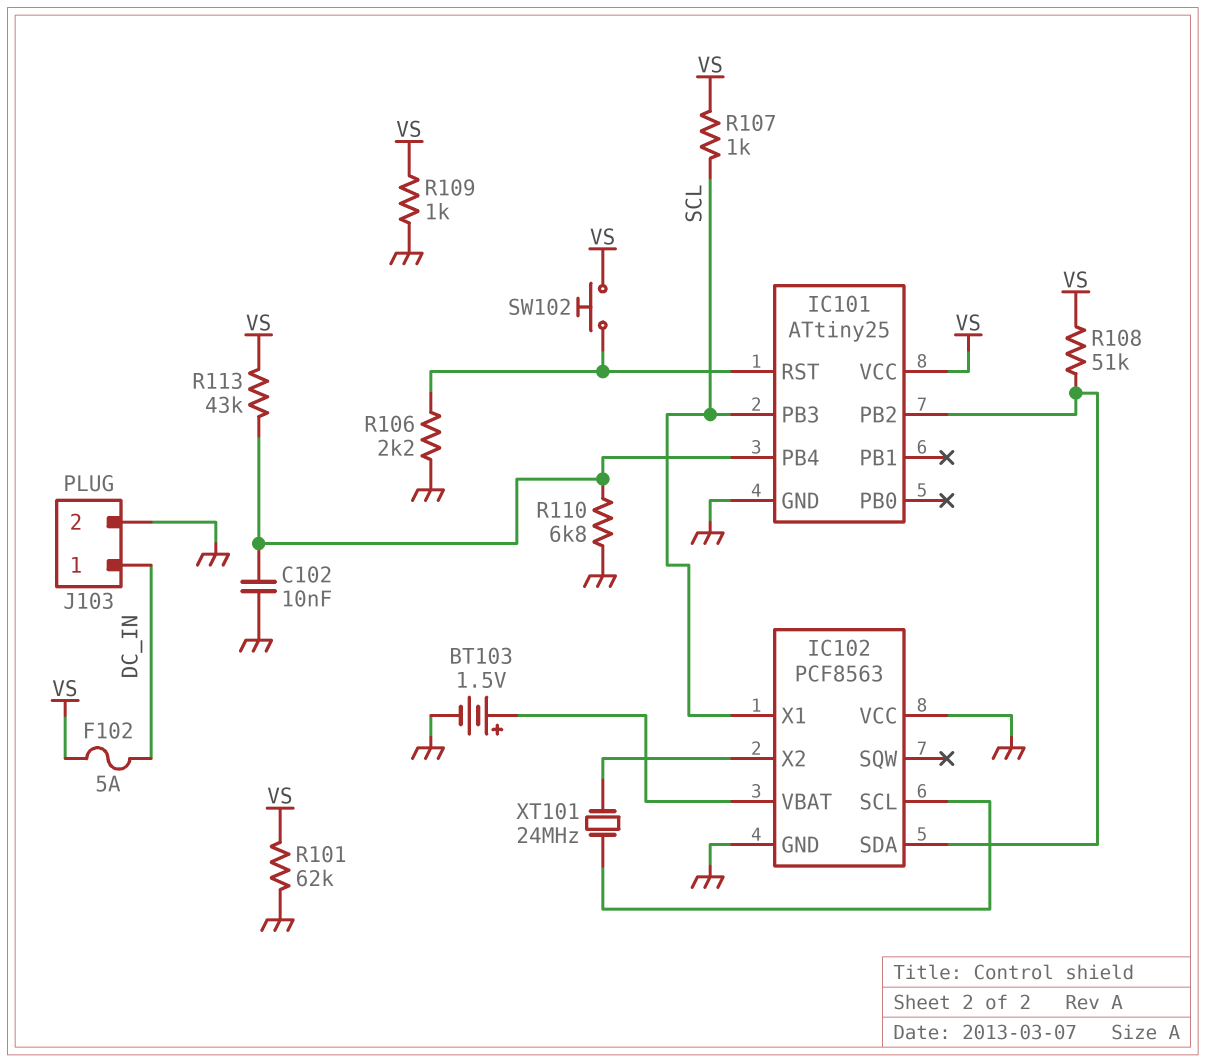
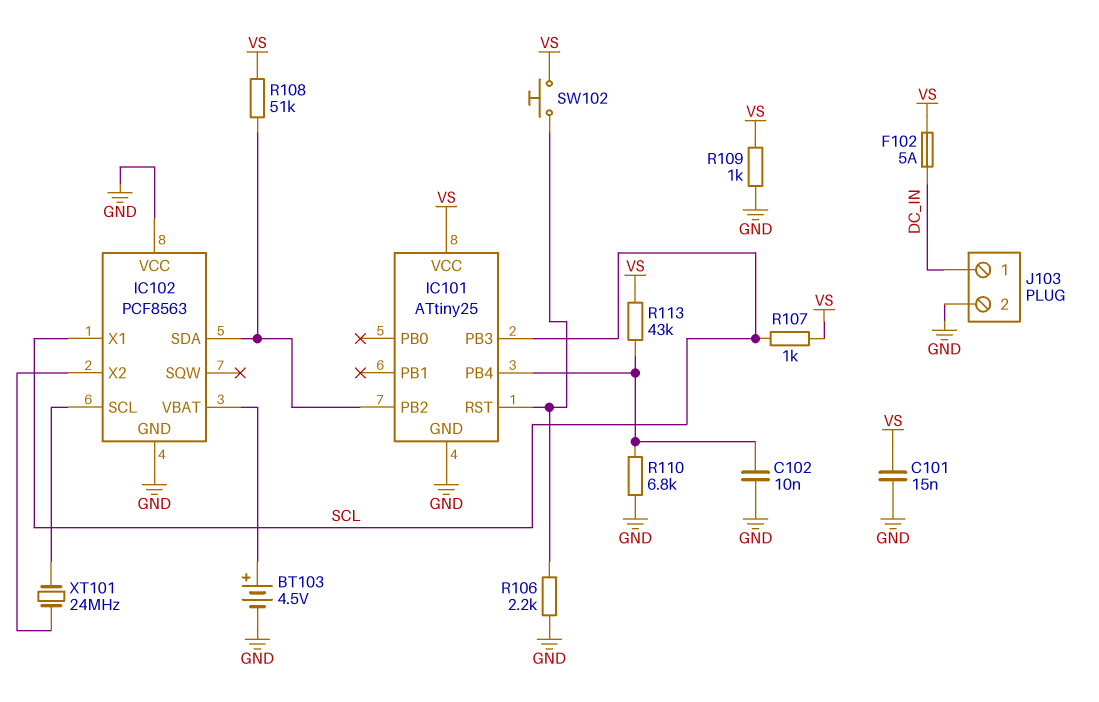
BT103: 1.5V (plus IC102/VBAT, minus GND) -> 4.5V (plus IC102/VBAT, minus GND)
C101: none -> 15nF (GND, VS)
R101: 62k (GND, VS) -> none

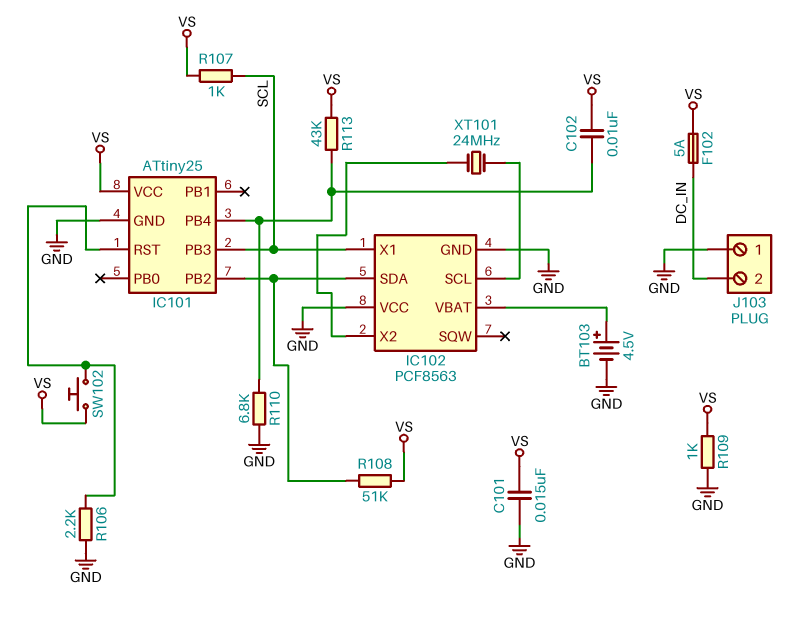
C102: 10nF (GND, IC101/PB4) -> 10nF (IC101/PB4, VS)
J103 pin 1: DC_IN -> GND
J103 pin 2: GND -> DC_IN

